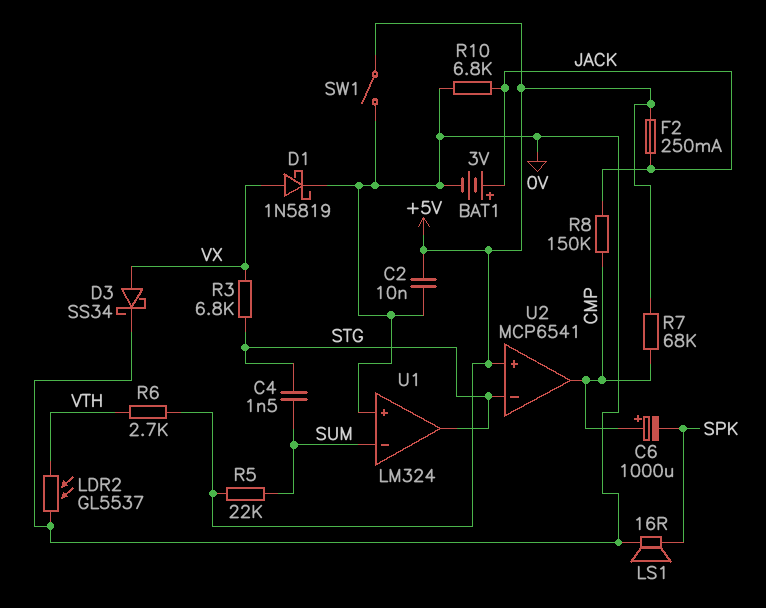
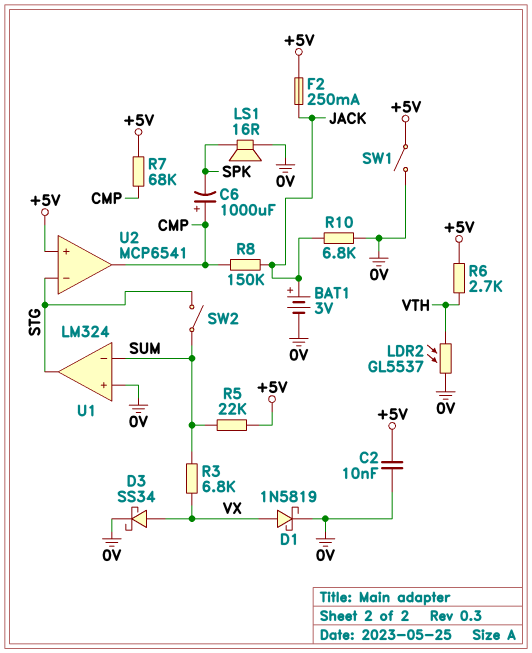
C4: 1.5nF (STG, SUM) -> none
R3: 6.8k (STG, VX) -> 6.8k (SUM, VX)
SW2: none -> switch (STG, SUM)

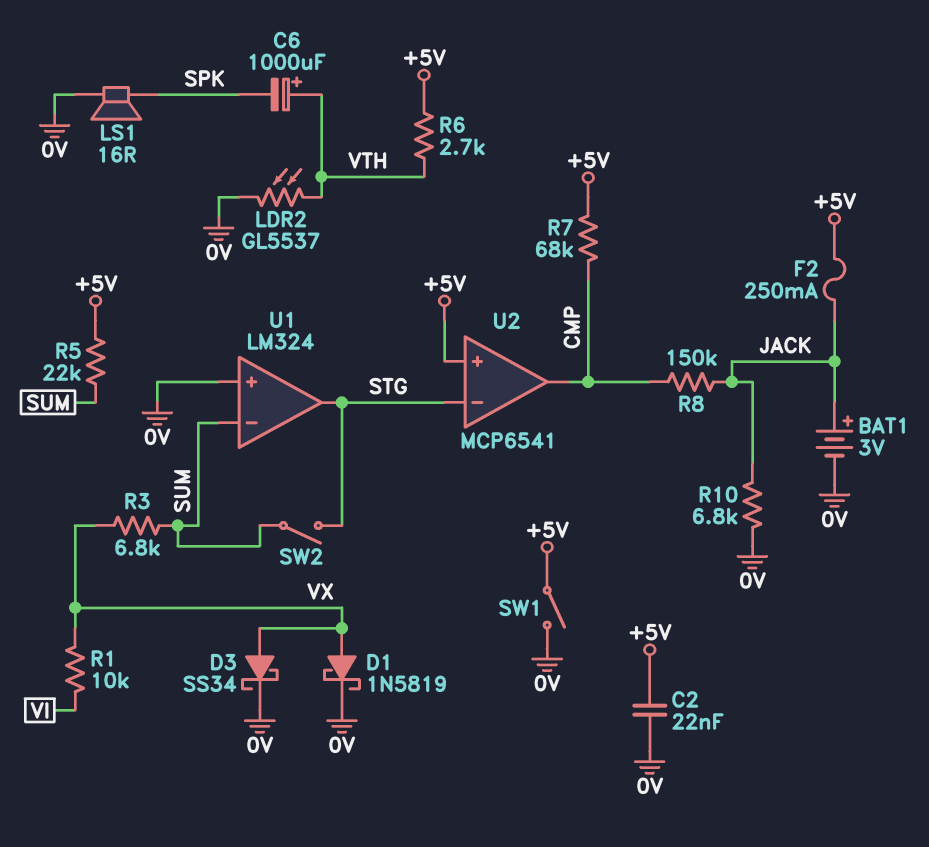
C2: 10nF (+5V, 0V) -> 22nF (+5V, 0V)
C6: 1000uF (plus CMP, minus SPK) -> 1000uF (plus VTH, minus SPK)
R1: none -> 10k (VI, VX)

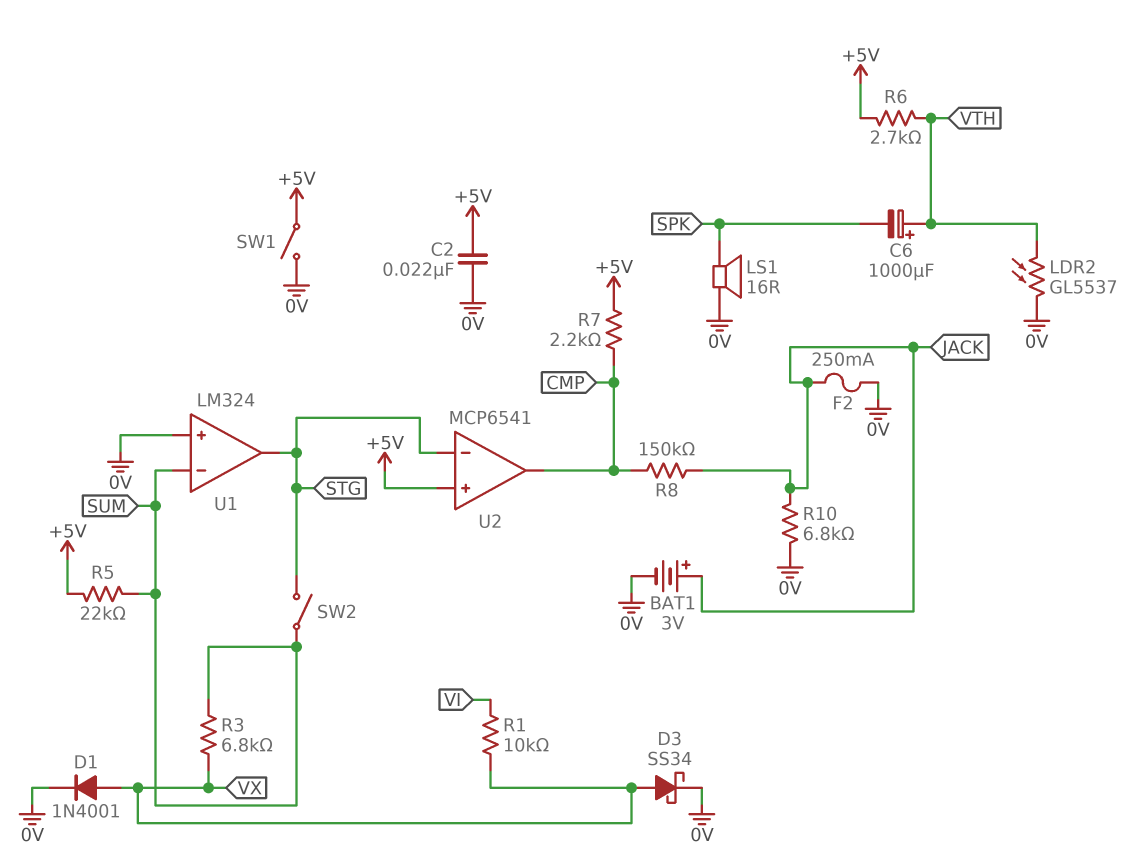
D1: schottky 1N5819 (A VX, K 0V) -> diode 1N4001 (A VX, K 0V)
F2: 250mA (+5V, JACK) -> 250mA (0V, JACK)
R7: 68k (+5V, CMP) -> 2.2k (+5V, CMP)

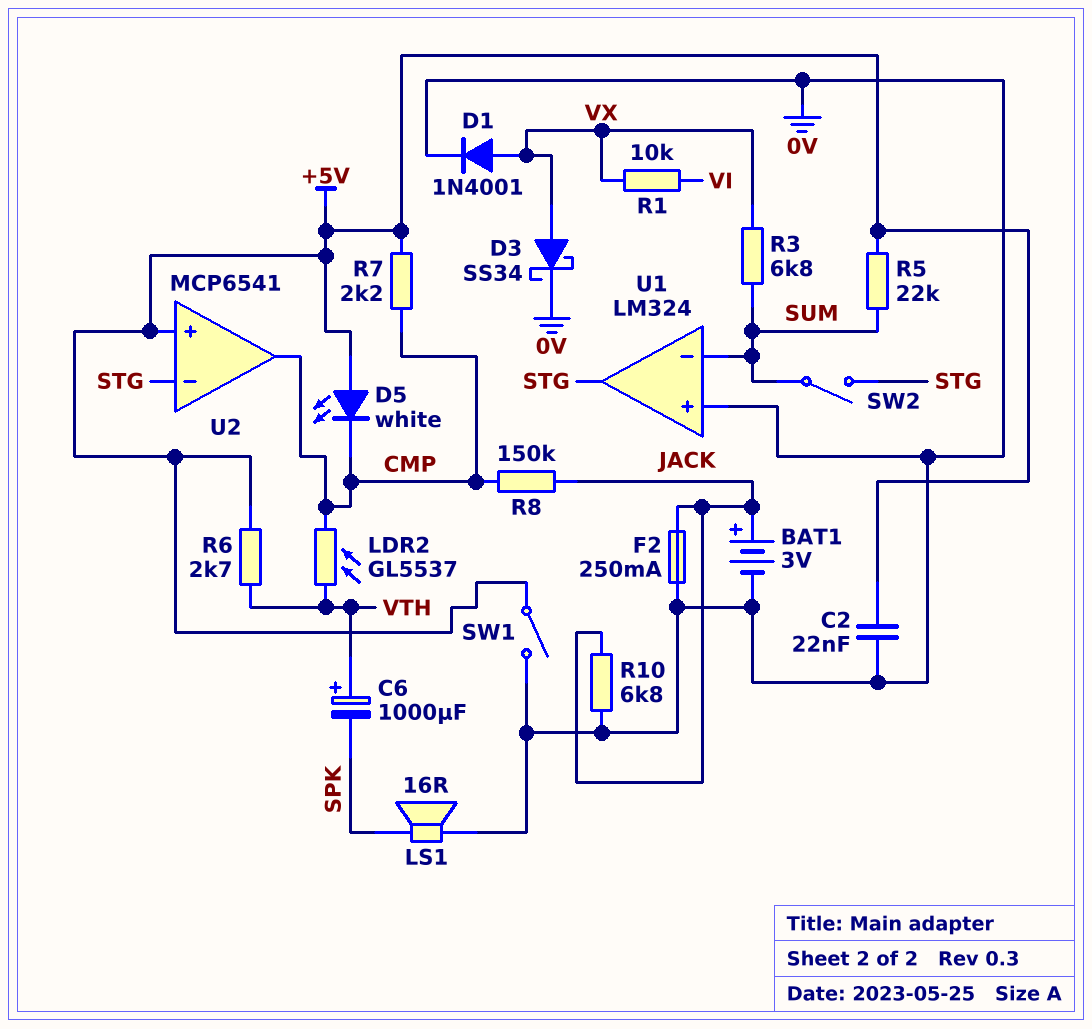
D5: none -> LED white (A +5V, K CMP)
LDR2: GL5537 (0V, VTH) -> GL5537 (CMP, VTH)

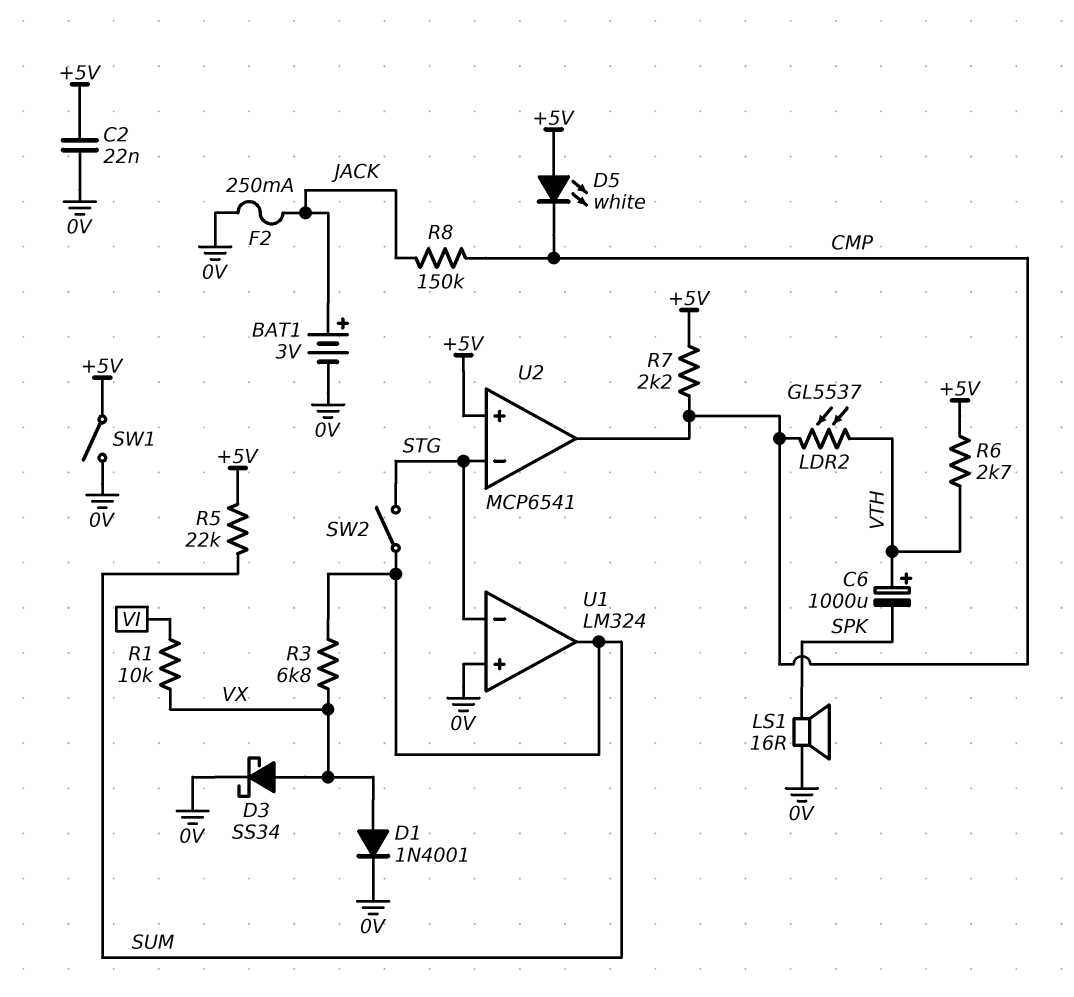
R10: 6.8k (0V, JACK) -> none
U1 pin in-: SUM -> STG
U1 pin out: STG -> SUM

